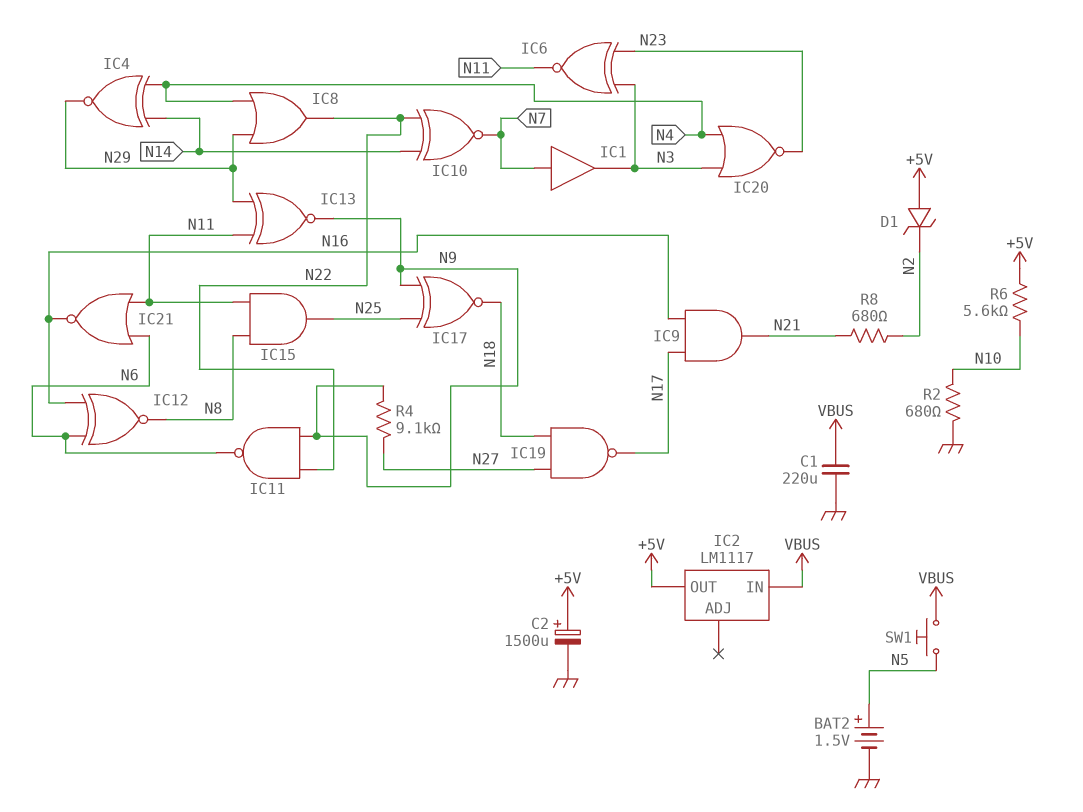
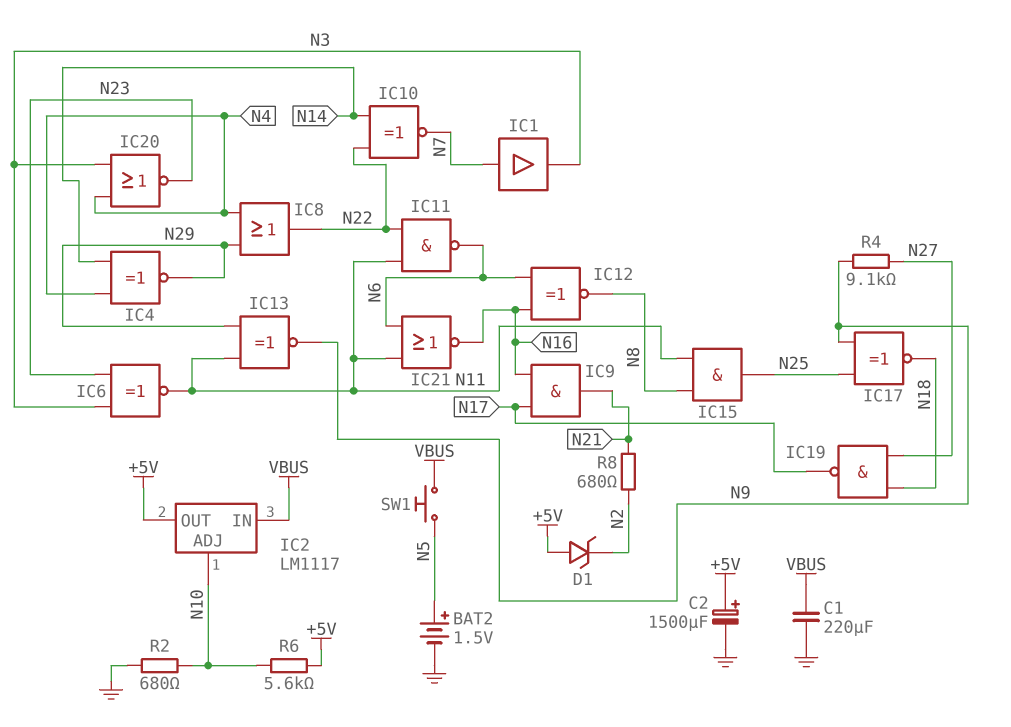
IC2 pin ADJ: none -> N10
IC11: NAND (in N9, in N22, out N6) -> NAND (in N11, in N22, out N6)

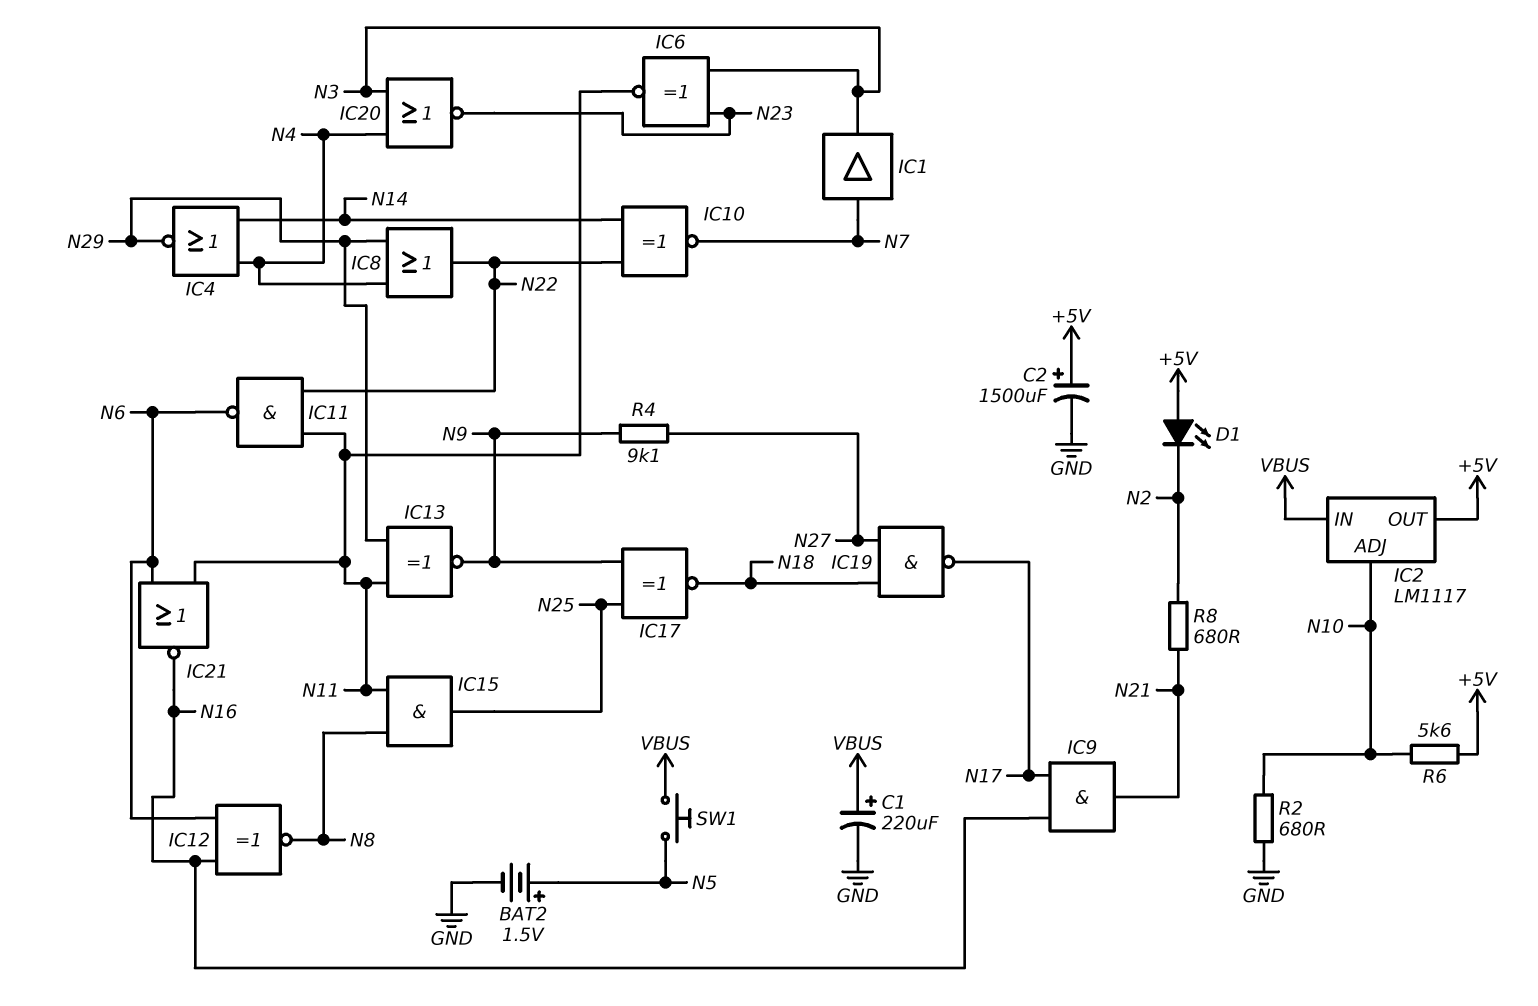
C1: 220uF (GND, VBUS) -> 220uF (plus VBUS, minus GND)
D1: zener (A +5V, K N2) -> LED (A +5V, K N2)
IC4: XNOR (in N4, in N14, out N29) -> NOR (in N4, in N14, out N29)

